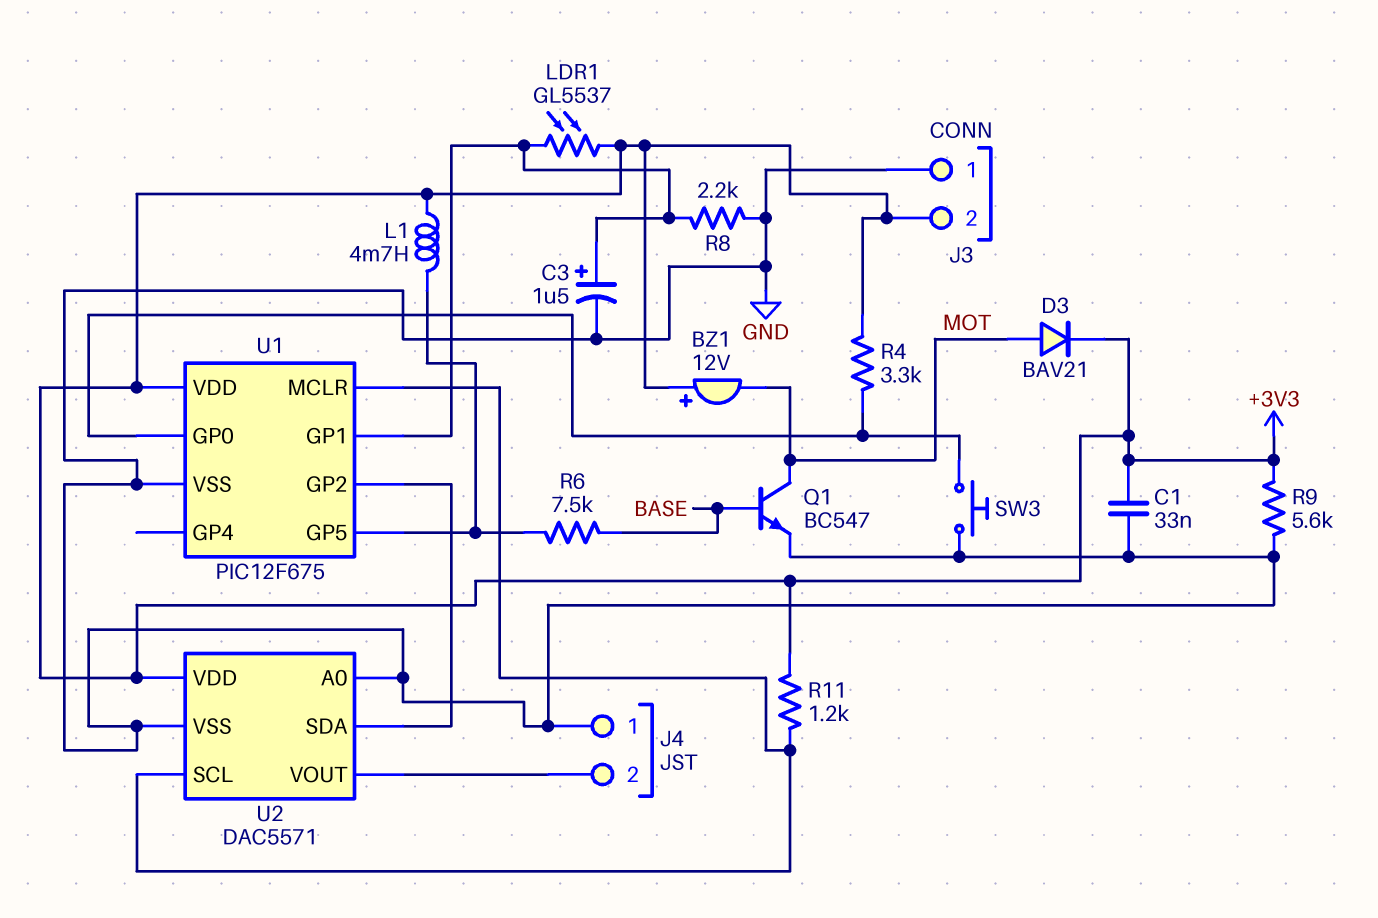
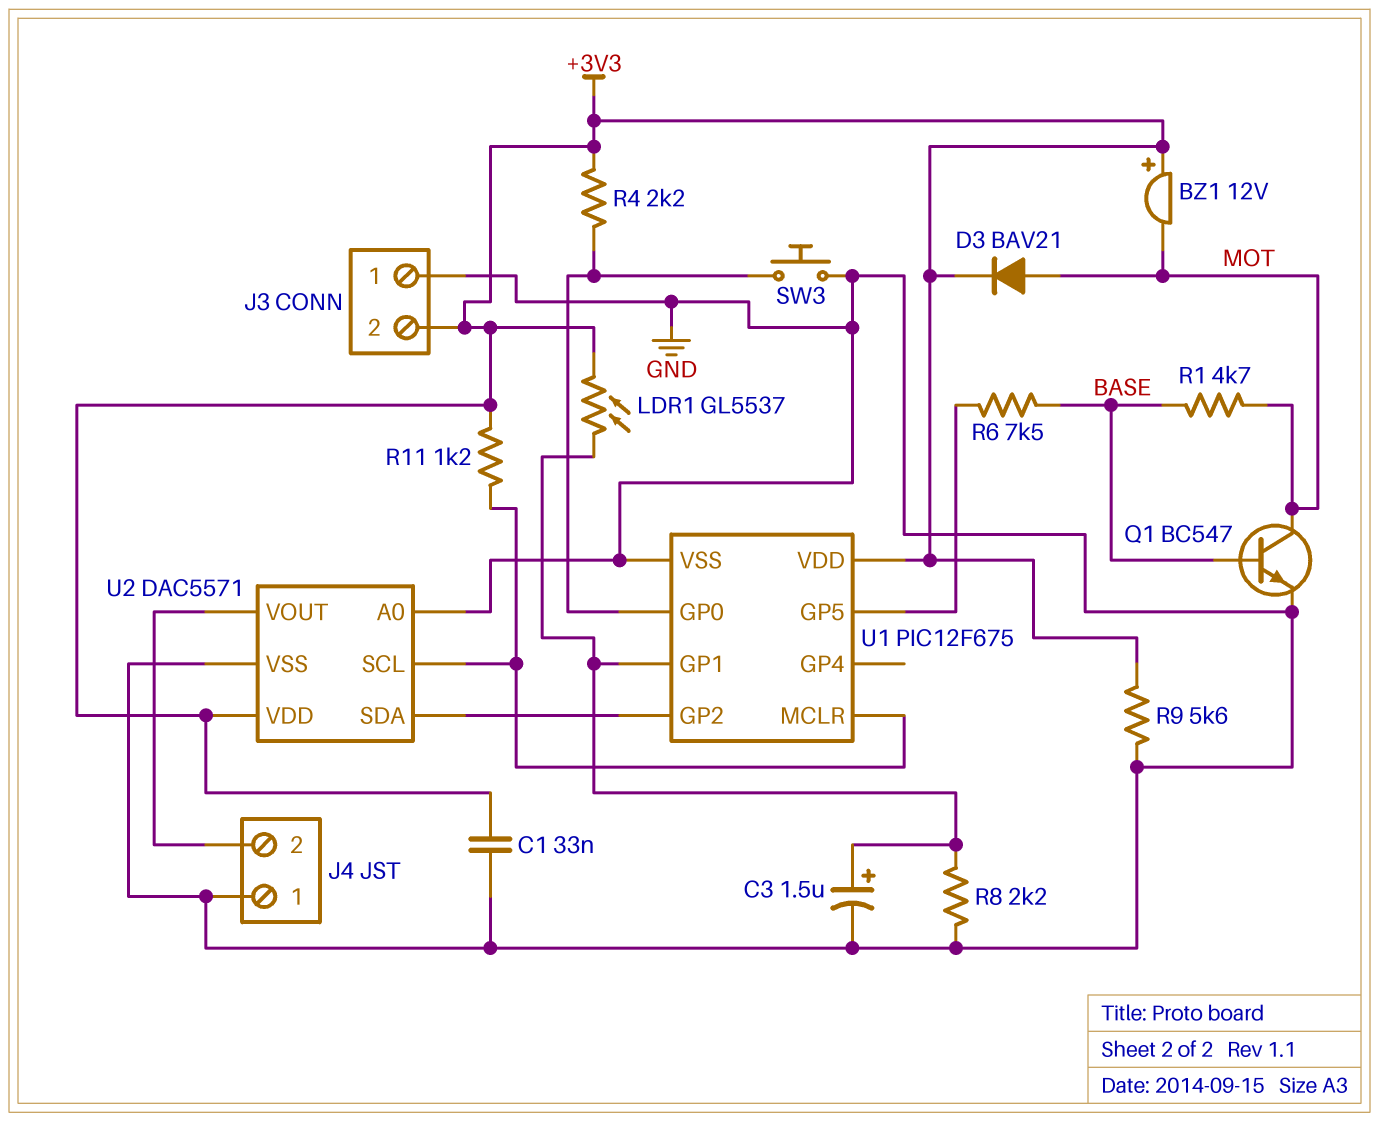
L1: 4.7mH (+3V3, U1/GP5) -> none
R1: none -> 4.7k (BASE, MOT)
R4: 3.3k (+3V3, U1/GP0) -> 2.2k (+3V3, U1/GP0)

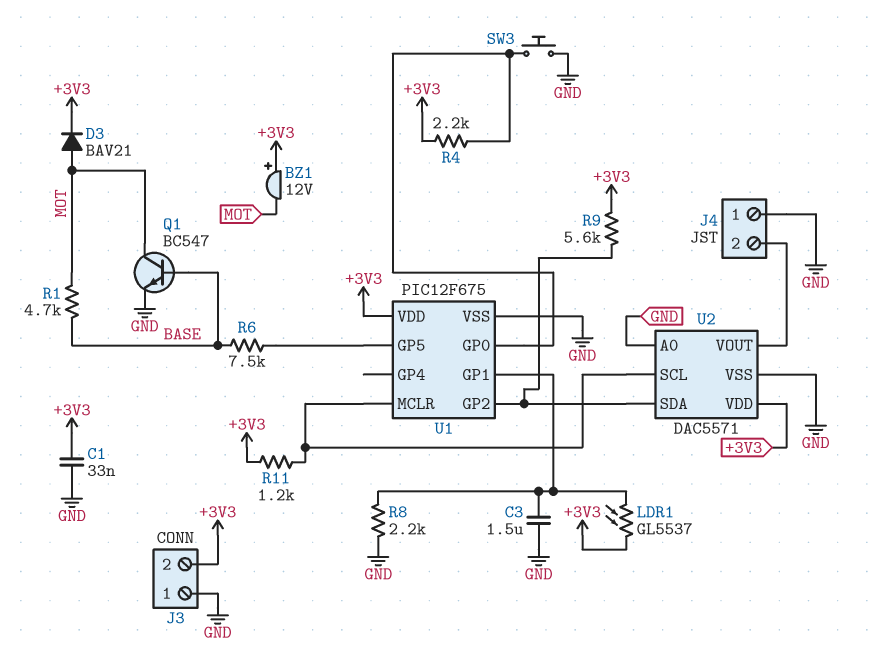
C3: 1.5uF (plus U1/GP1, minus GND) -> 1.5uF (GND, U1/GP1)
R9: 5.6k (+3V3, GND) -> 5.6k (+3V3, U1/GP2)

